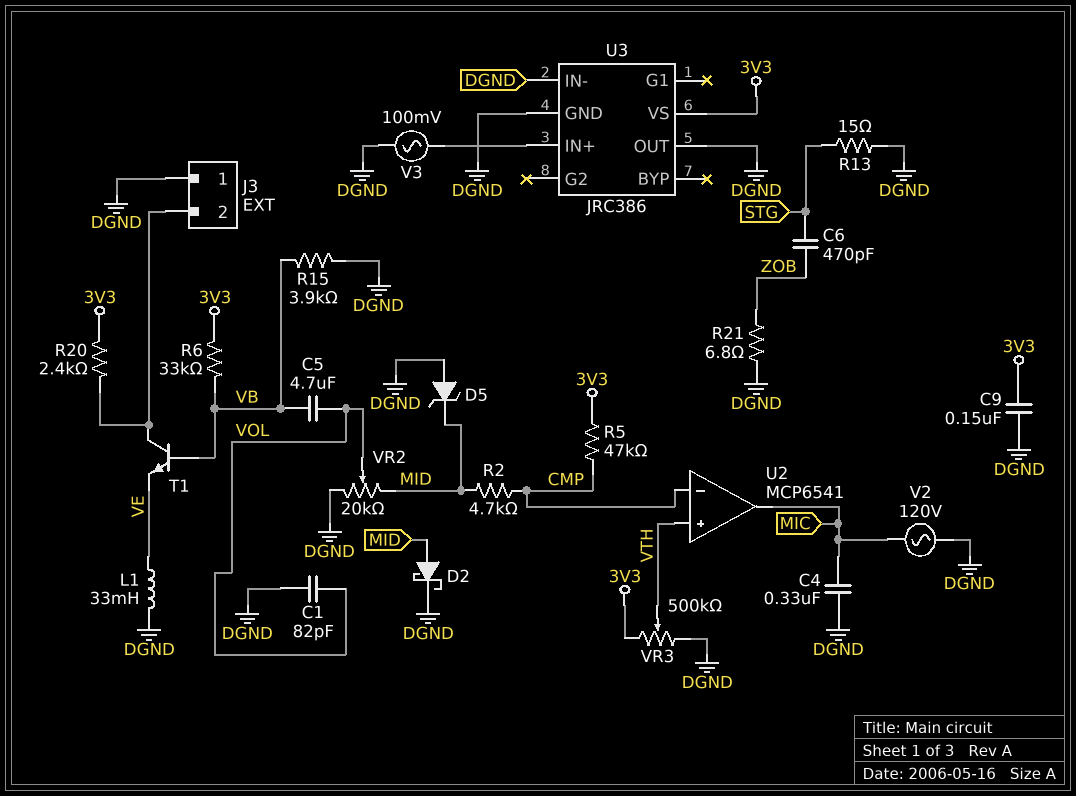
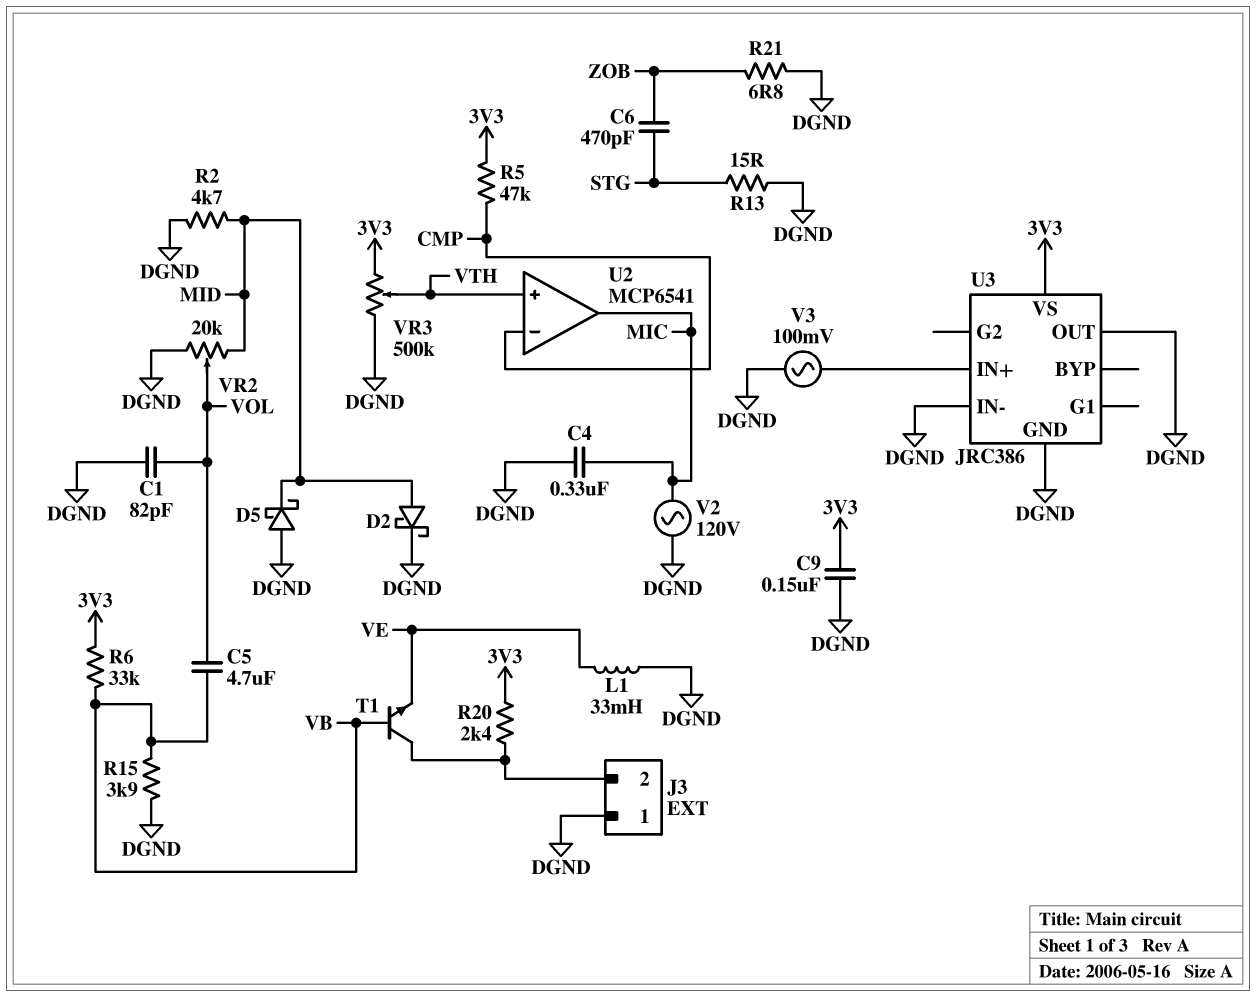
D5: zener (A DGND, K MID) -> schottky (A DGND, K MID)
R2: 4.7k (CMP, MID) -> 4.7k (DGND, MID)

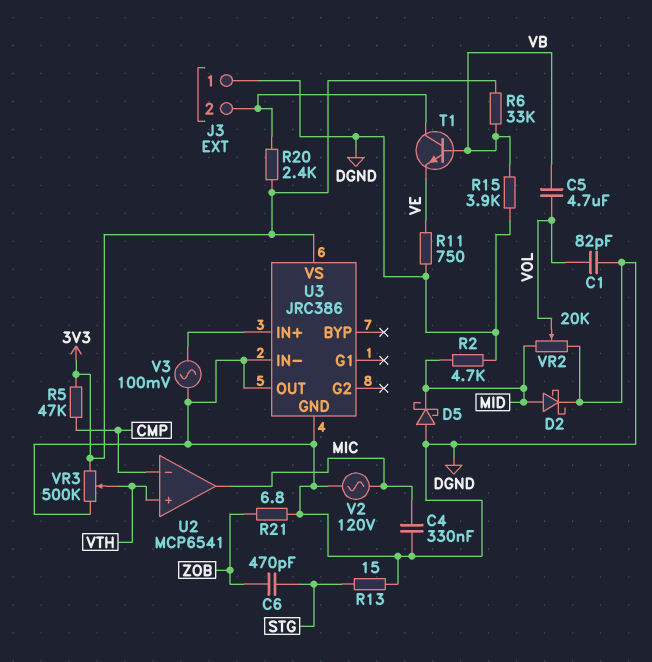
C9: 150nF (3V3, DGND) -> none
L1: 33mH (DGND, VE) -> none
R11: none -> 750 (DGND, VE)

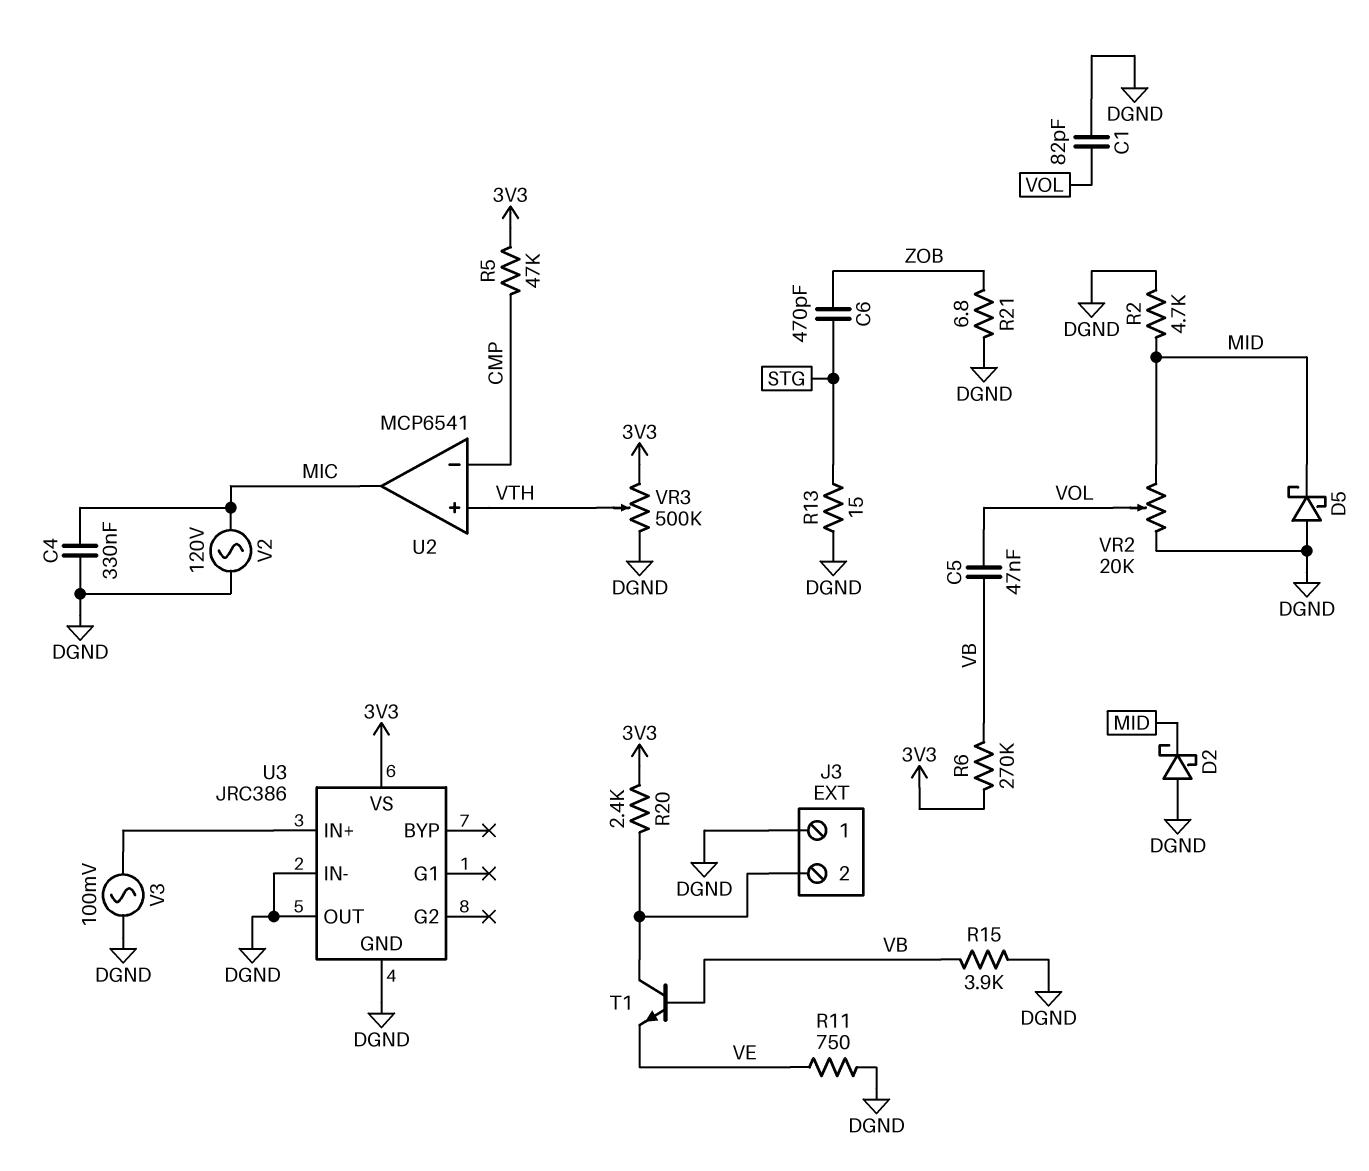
C5: 4.7uF (VB, VOL) -> 47nF (VB, VOL)
D2: schottky (A MID, K DGND) -> schottky (A DGND, K MID)
R6: 33k (3V3, VB) -> 270k (3V3, VB)

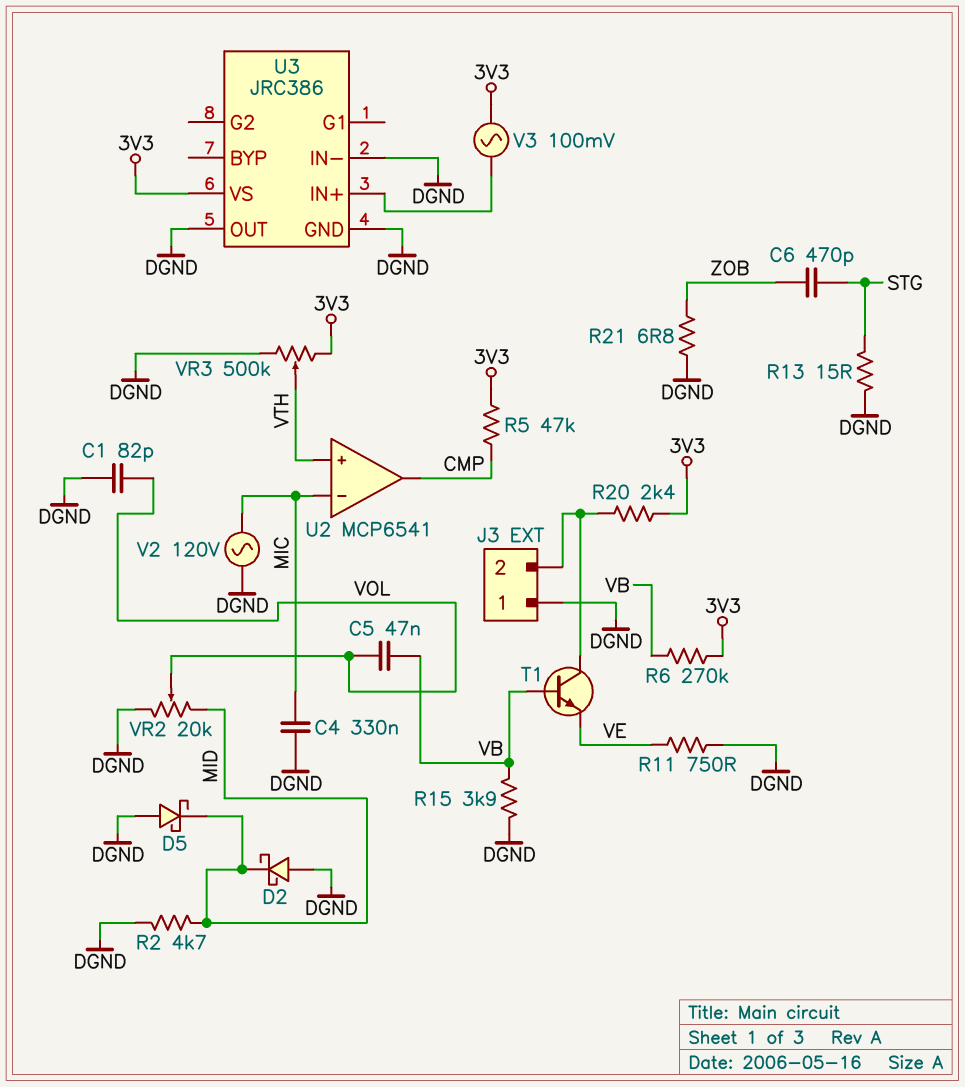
U2 pin in-: CMP -> MIC
U2 pin out: MIC -> CMP
V3: AC 100mV (DGND, U3/IN+) -> AC 100mV (3V3, U3/IN+)

